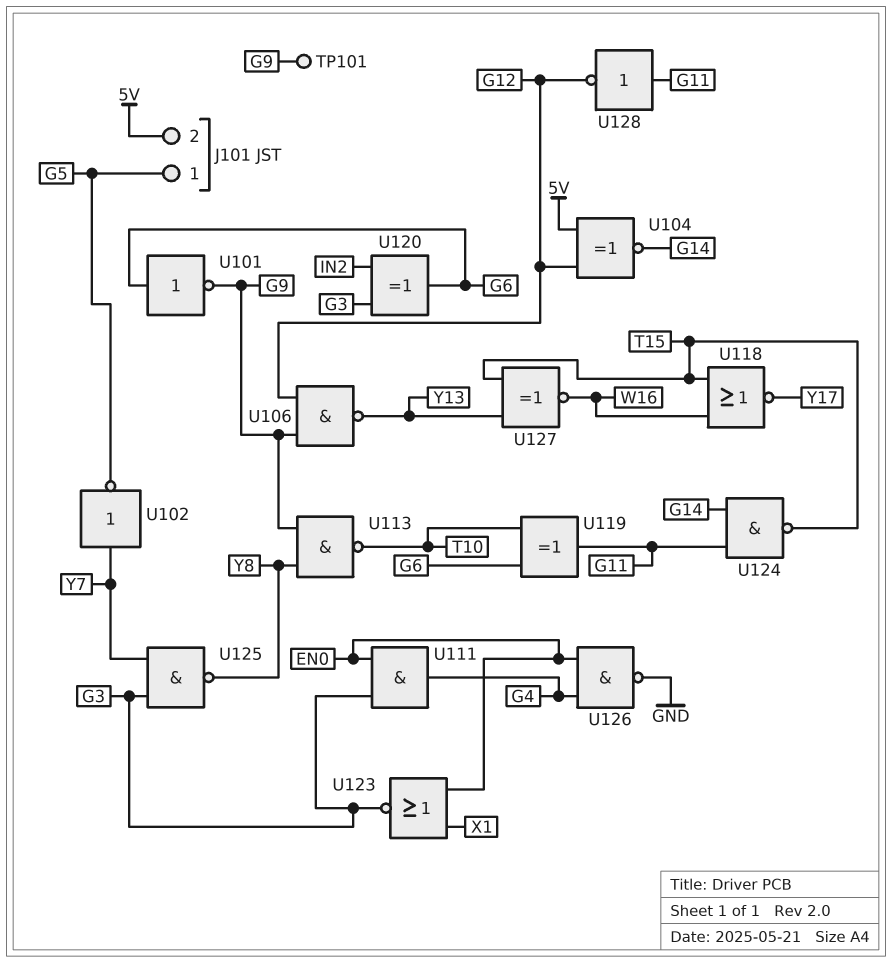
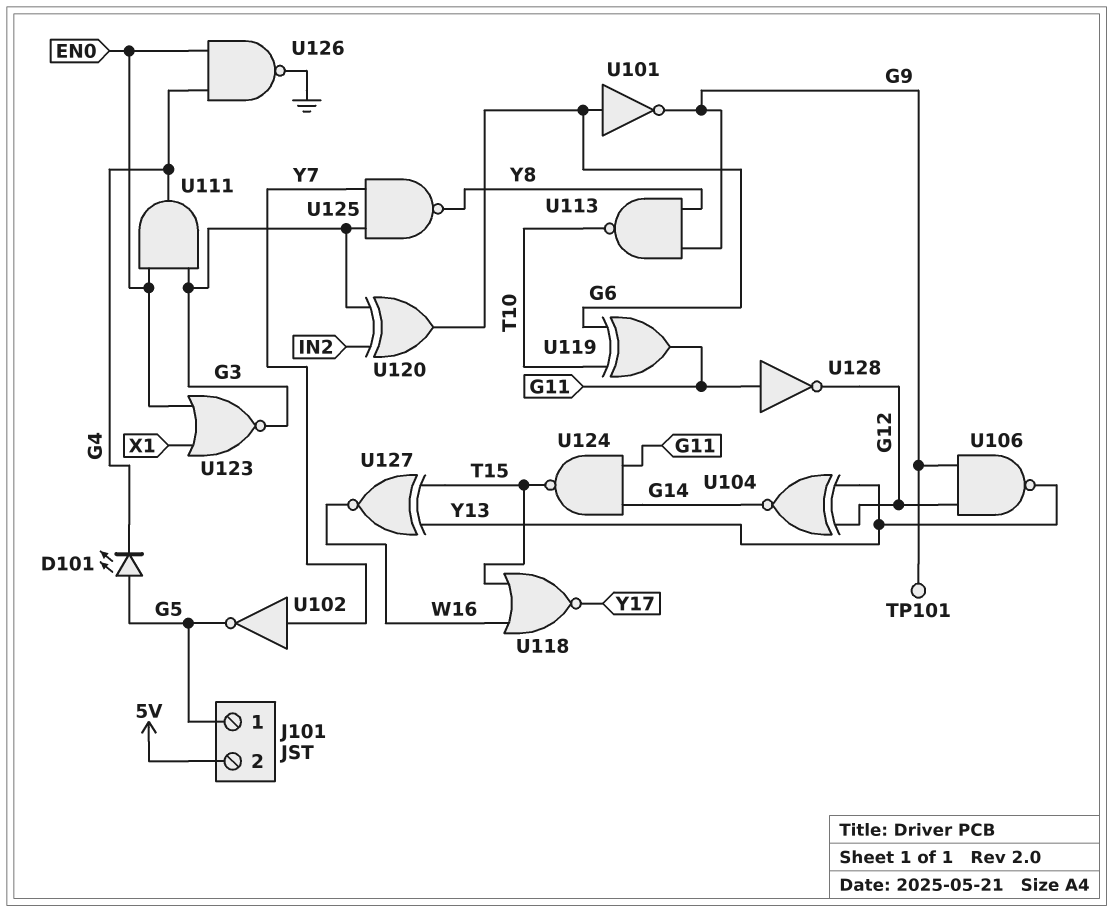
D101: none -> LED (A G5, K G4)
U104: XNOR (in 5V, in G12, out G14) -> XNOR (in G12, in Y13, out G14)

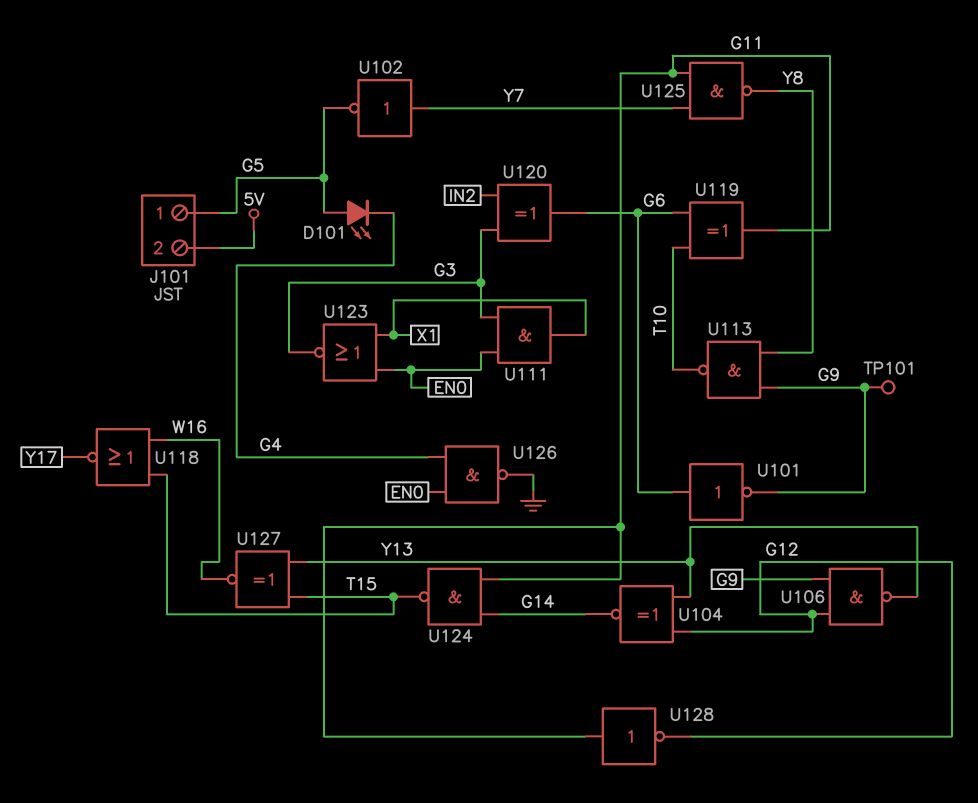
U111: AND (in EN0, in G3, out G4) -> AND (in EN0, in G3, out X1)
U125: NAND (in G3, in Y7, out Y8) -> NAND (in G11, in Y7, out Y8)

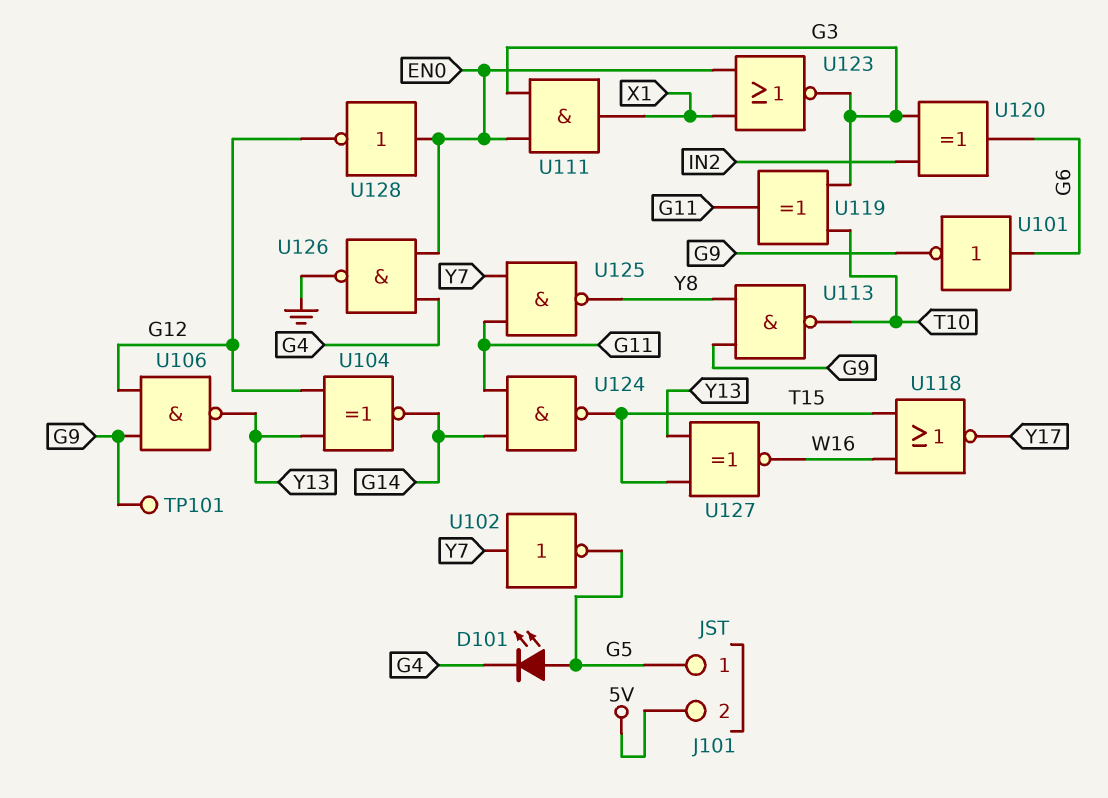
U119: XOR (in G6, in T10, out G11) -> XOR (in G3, in T10, out G11)
U128: NOT (in G11, out G12) -> NOT (in EN0, out G12)

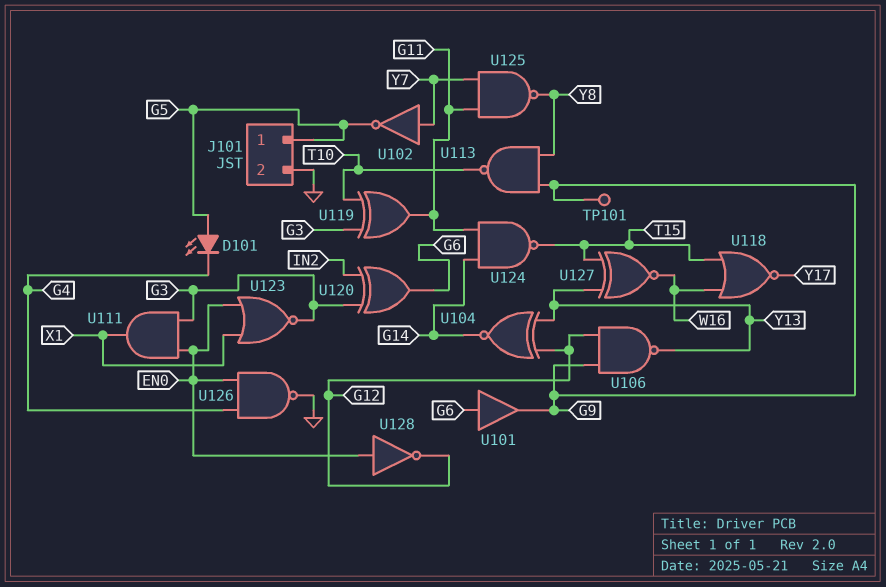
J101 pin 2: 5V -> GND
U101: NOT (in G6, out G9) -> buffer (in G6, out G9)

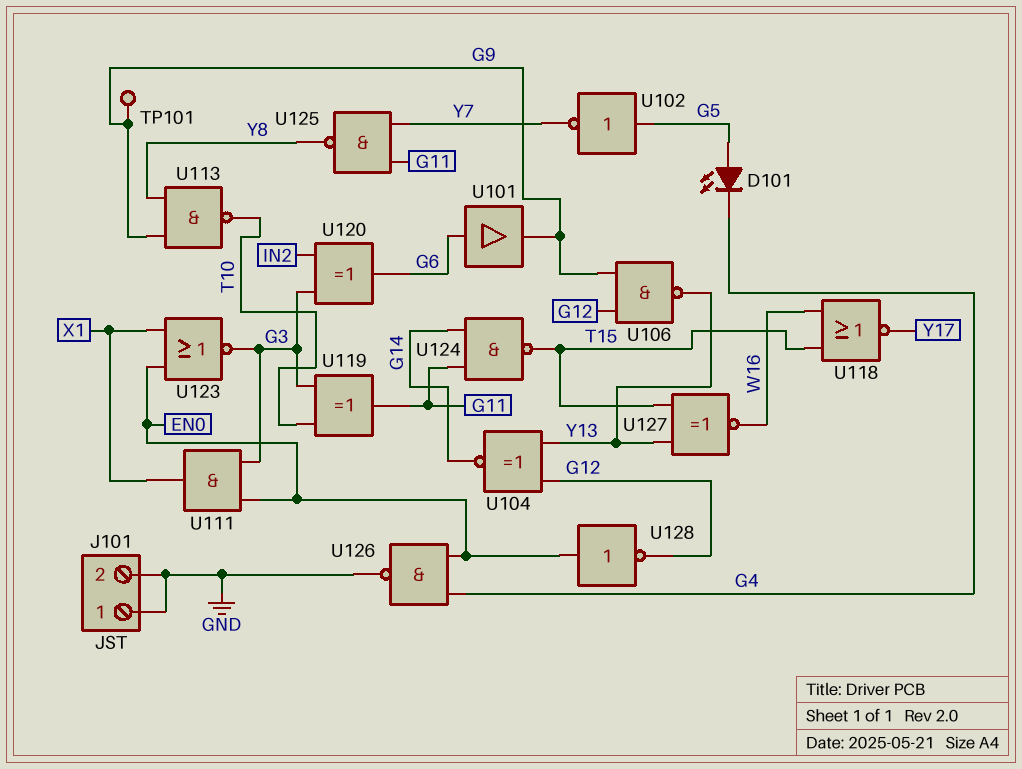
J101 pin 1: G5 -> GND
U102: NOT (in Y7, out G5) -> NOT (in G5, out Y7)

